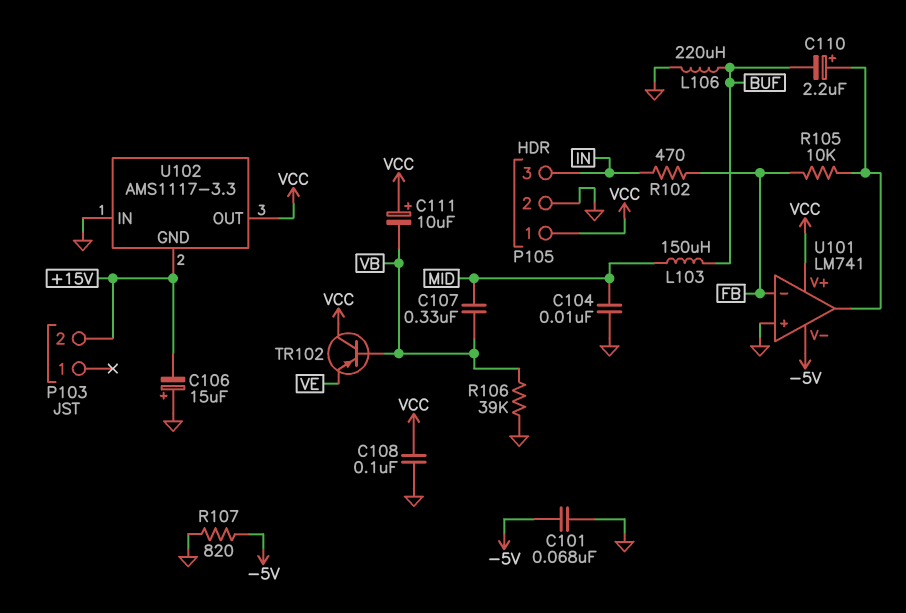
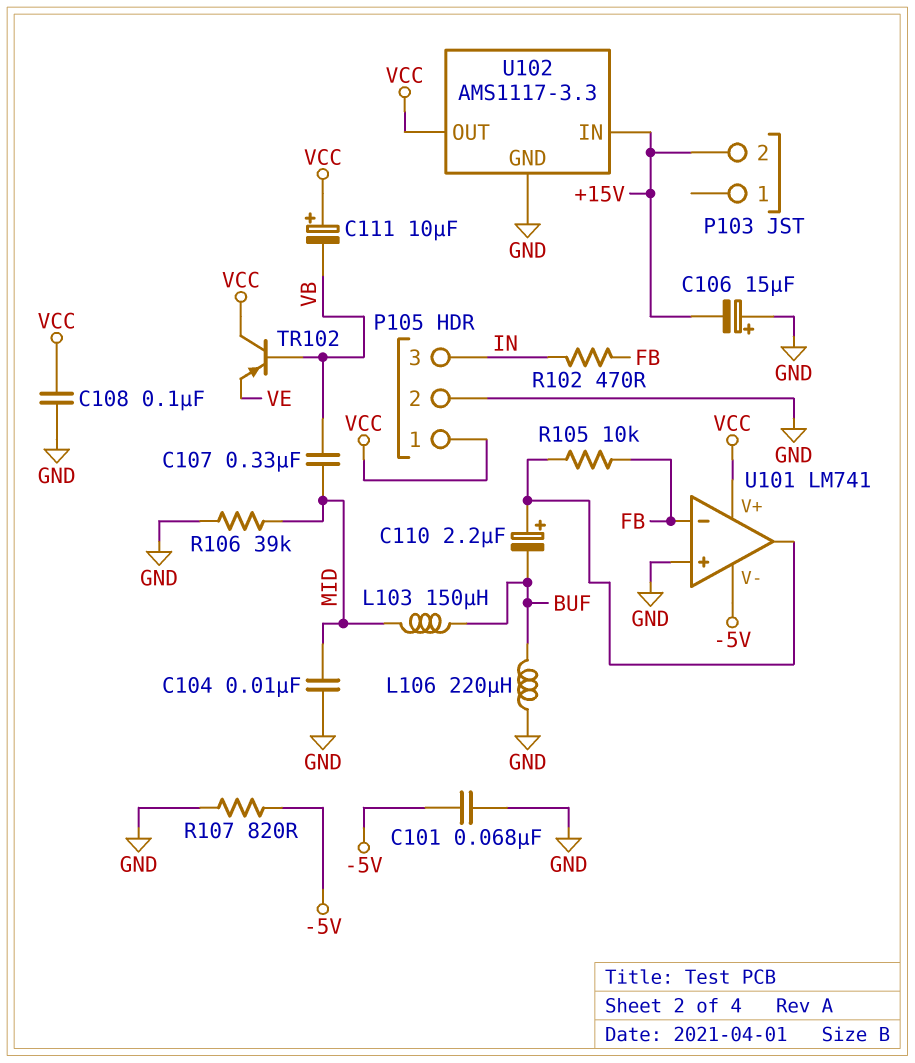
R106: 39k (GND, VB) -> 39k (GND, MID)
U102 pin GND: +15V -> GND
U102 pin IN: GND -> +15V

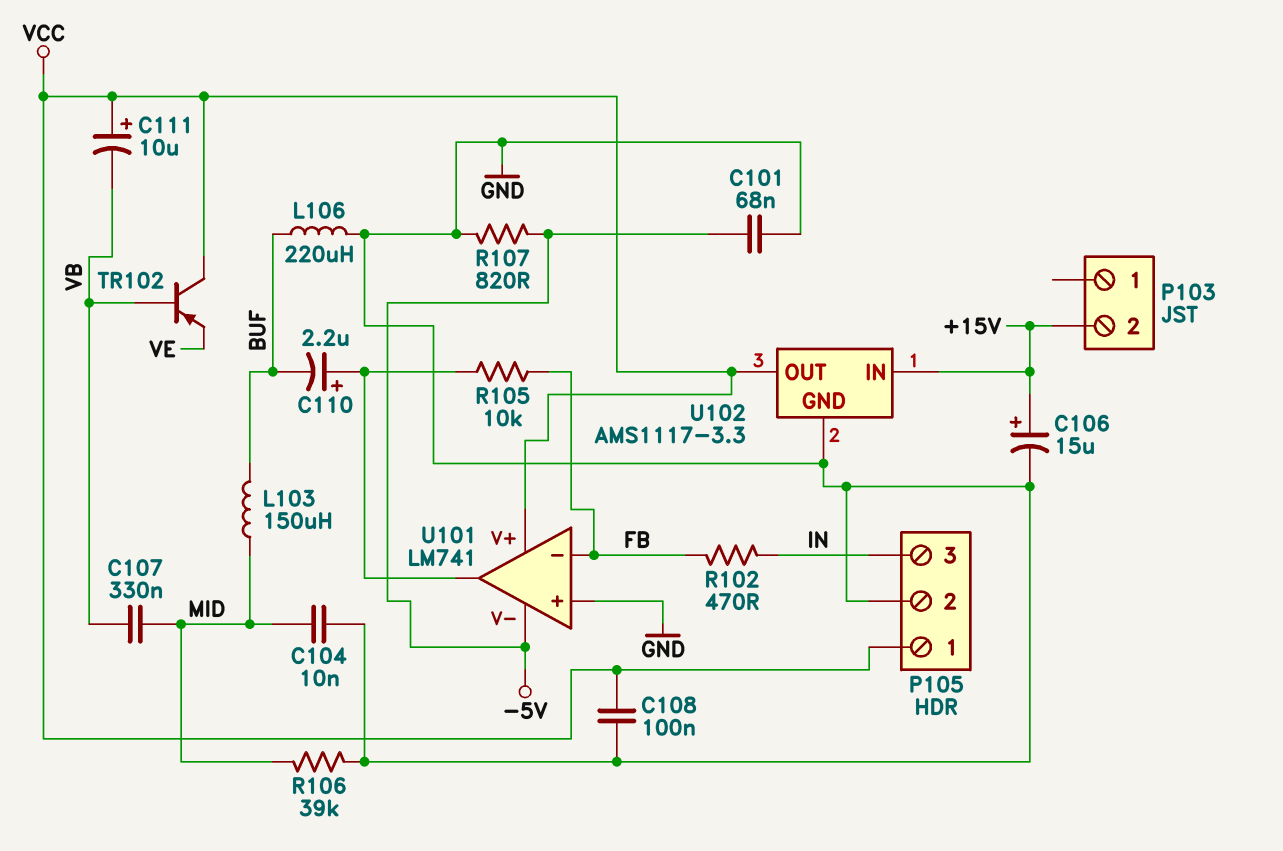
C106: 15uF (plus GND, minus +15V) -> 15uF (plus +15V, minus GND)

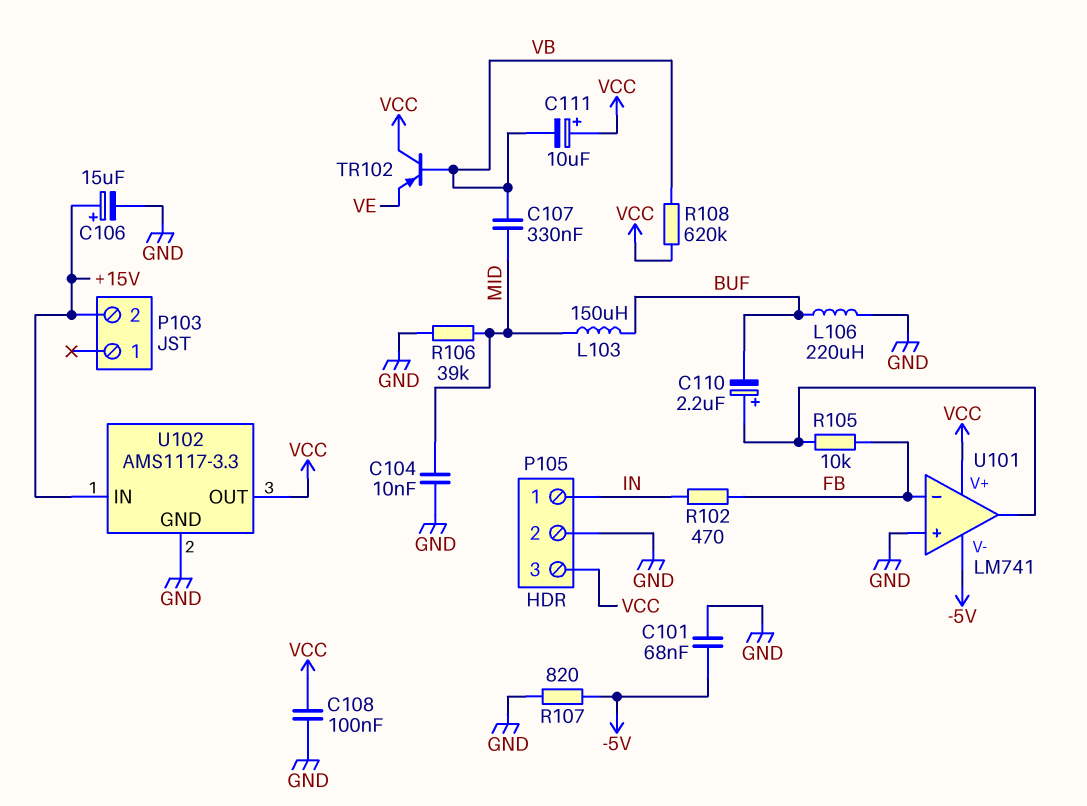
P105 pin 1: VCC -> IN
P105 pin 3: IN -> VCC
R108: none -> 620k (VB, VCC)

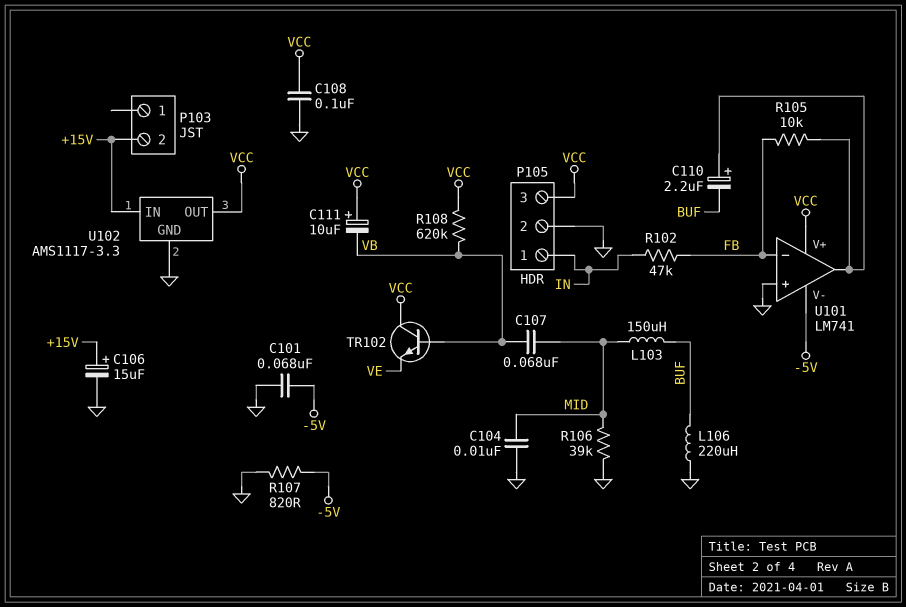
C107: 330nF (MID, VB) -> 68nF (MID, VB)
R102: 470 (FB, IN) -> 47k (FB, IN)
TR102: PNP (B VB, C VCC, E VE) -> NPN (B VB, C VCC, E VE)

